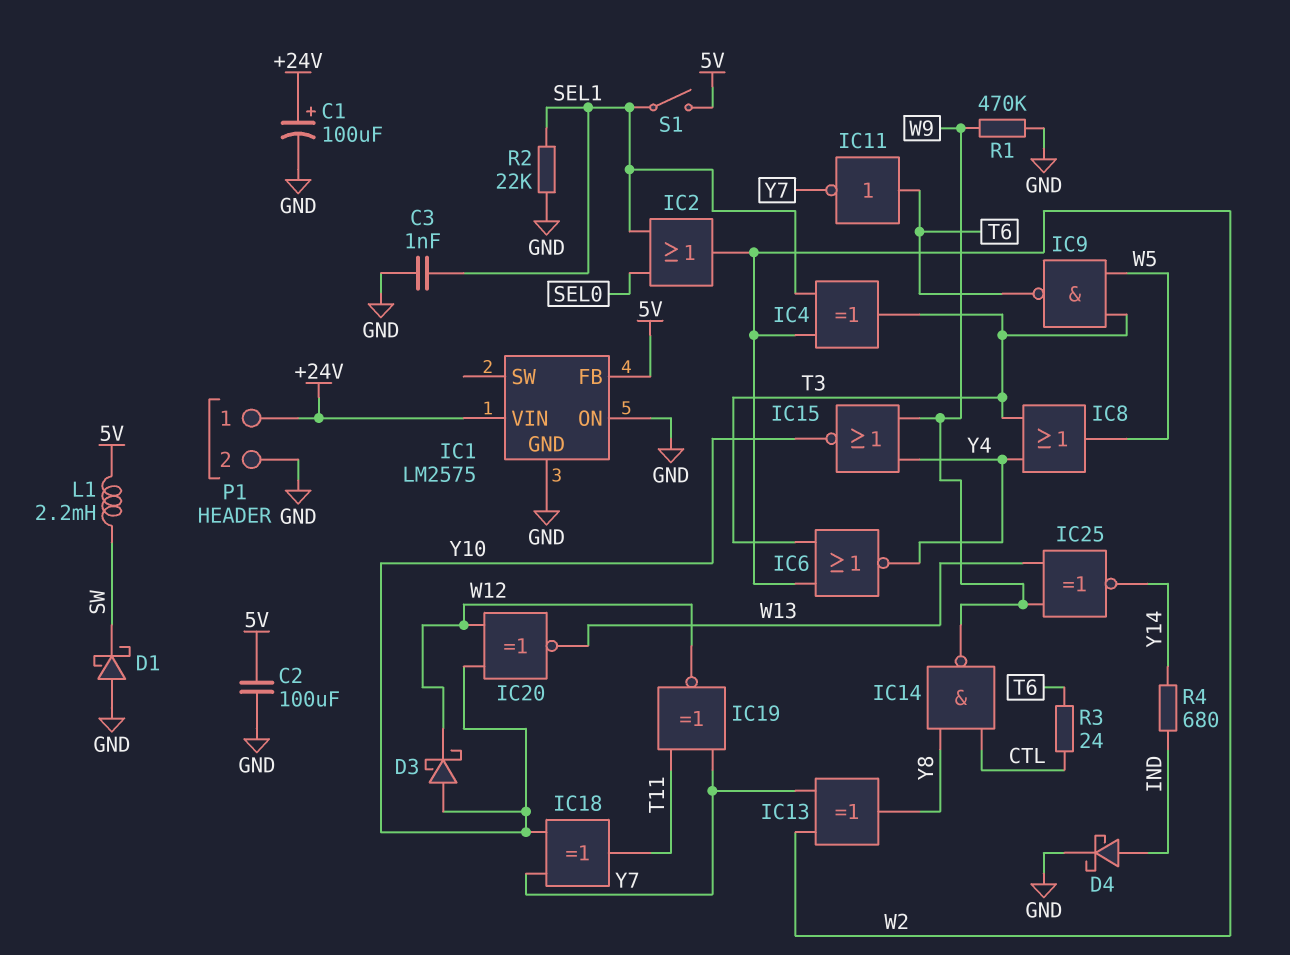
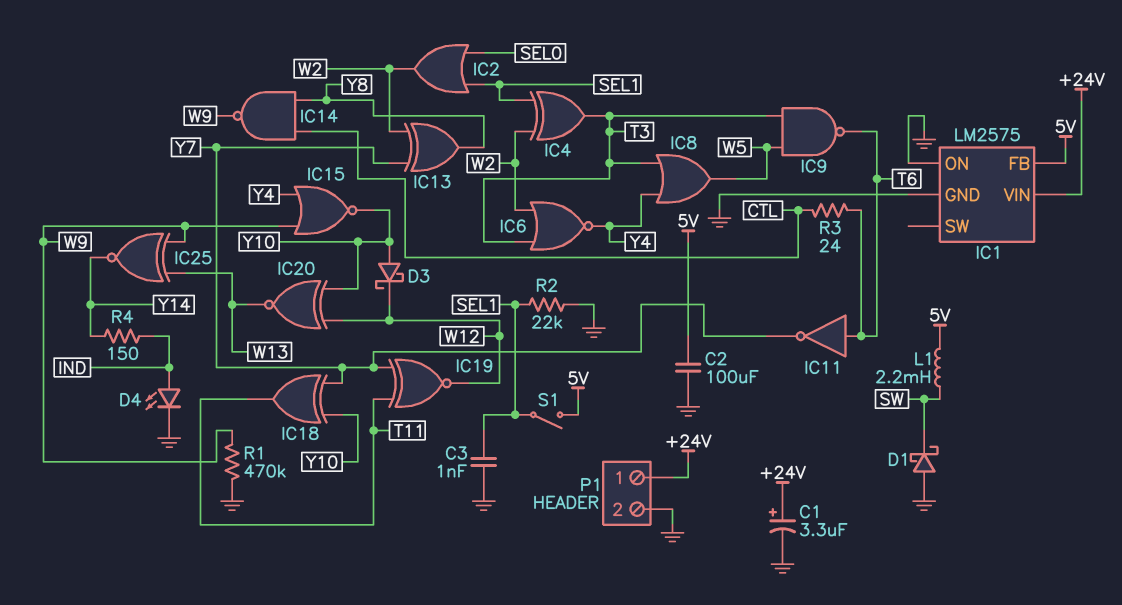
C1: 100uF (plus +24V, minus GND) -> 3.3uF (plus +24V, minus GND)
D4: schottky (A IND, K GND) -> LED (A IND, K GND)
R4: 680 (IND, Y14) -> 150 (IND, Y14)

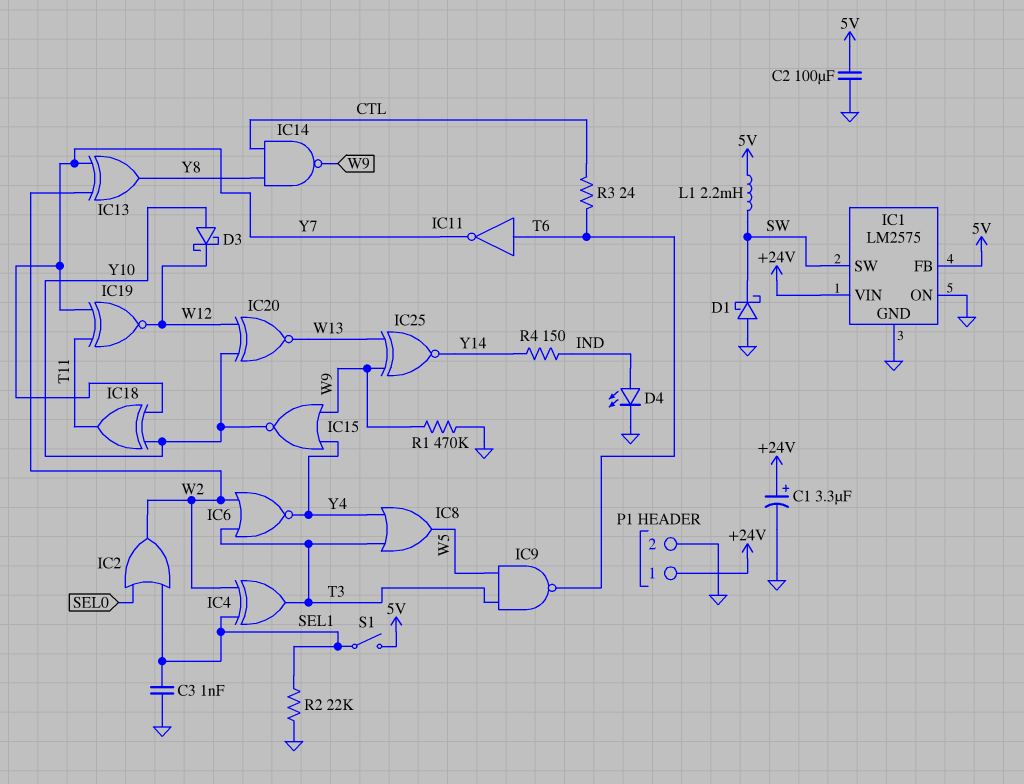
IC1 pin SW: none -> SW

